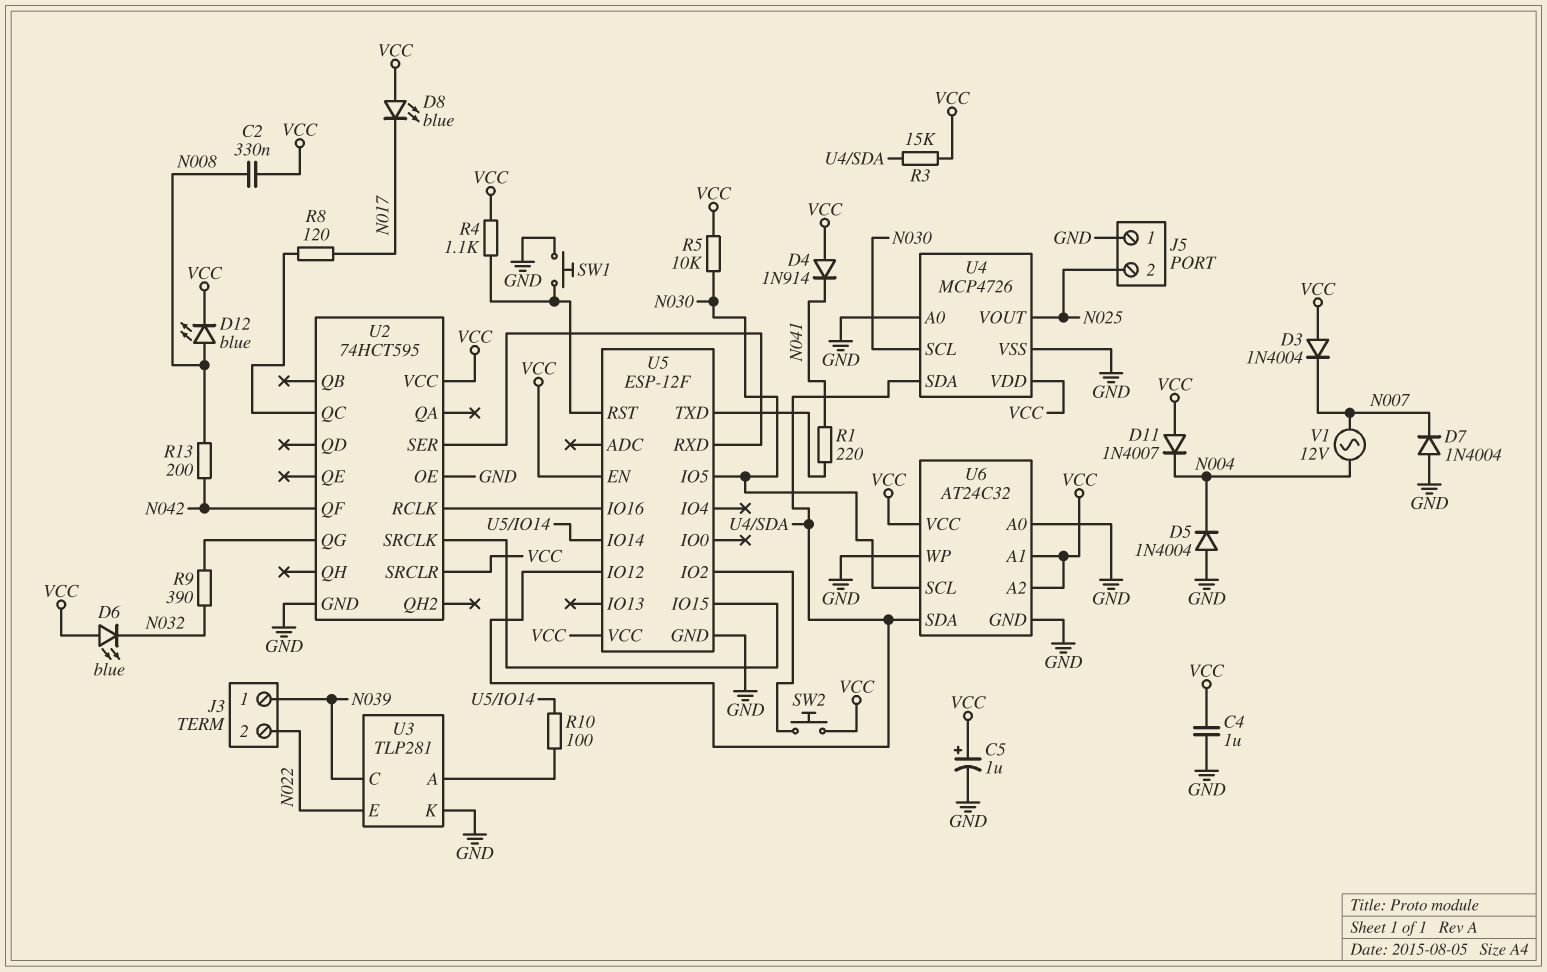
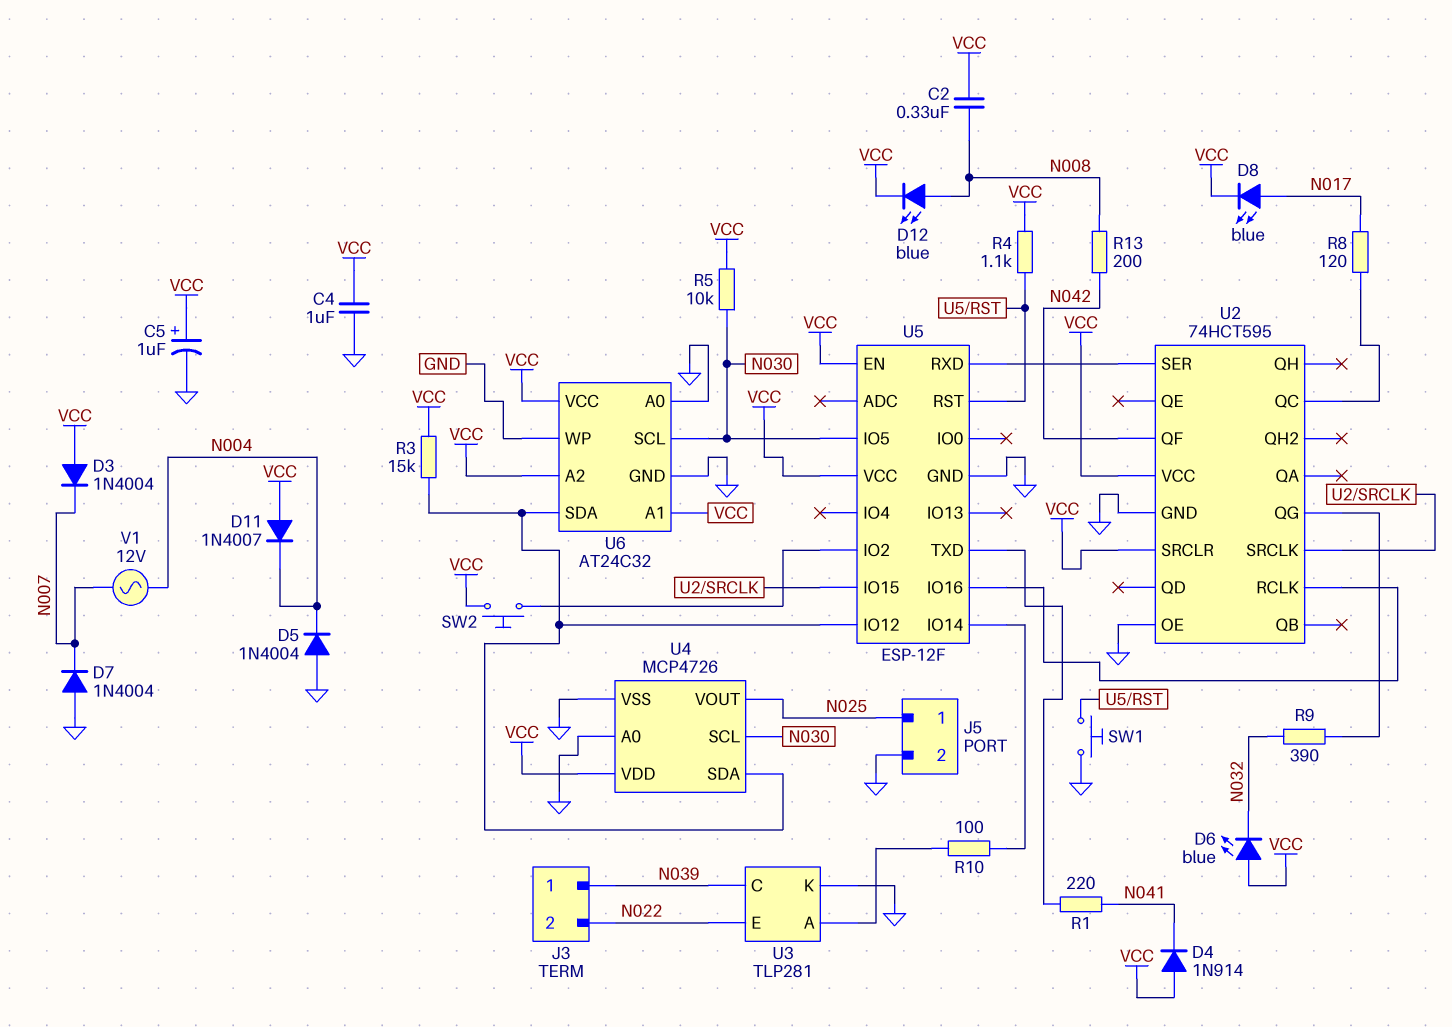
D8: LED blue (A VCC, K N017) -> LED blue (A N017, K VCC)
J5 pin 1: GND -> N025
J5 pin 2: N025 -> GND

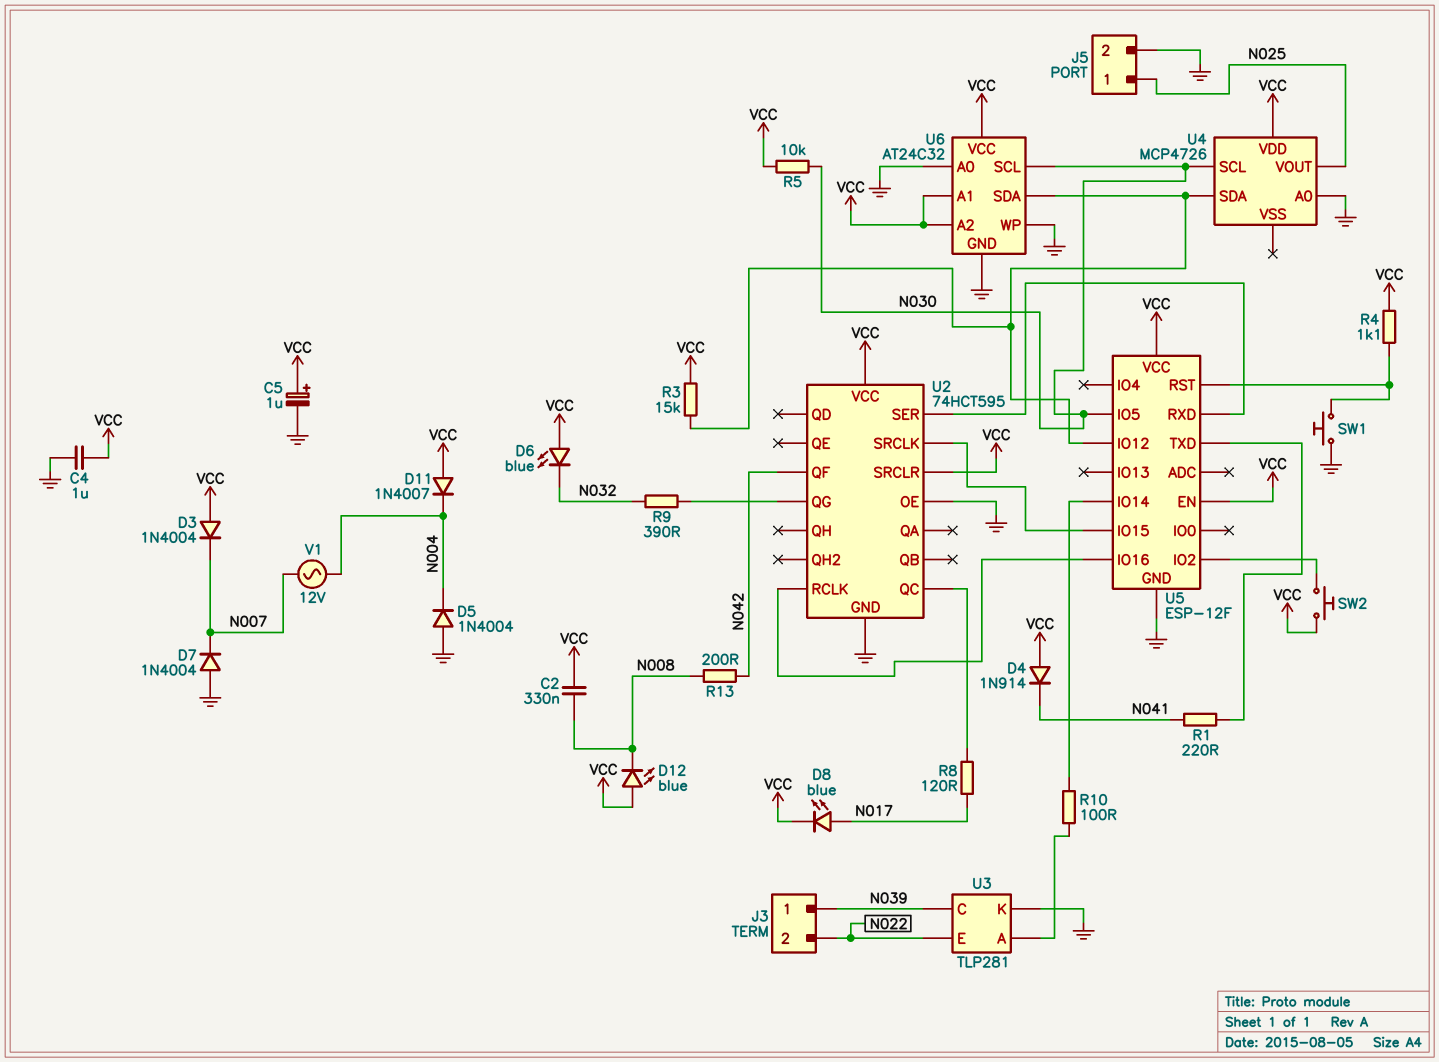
D12: LED blue (A N008, K VCC) -> LED blue (A VCC, K N008)
U4 pin VSS: GND -> none

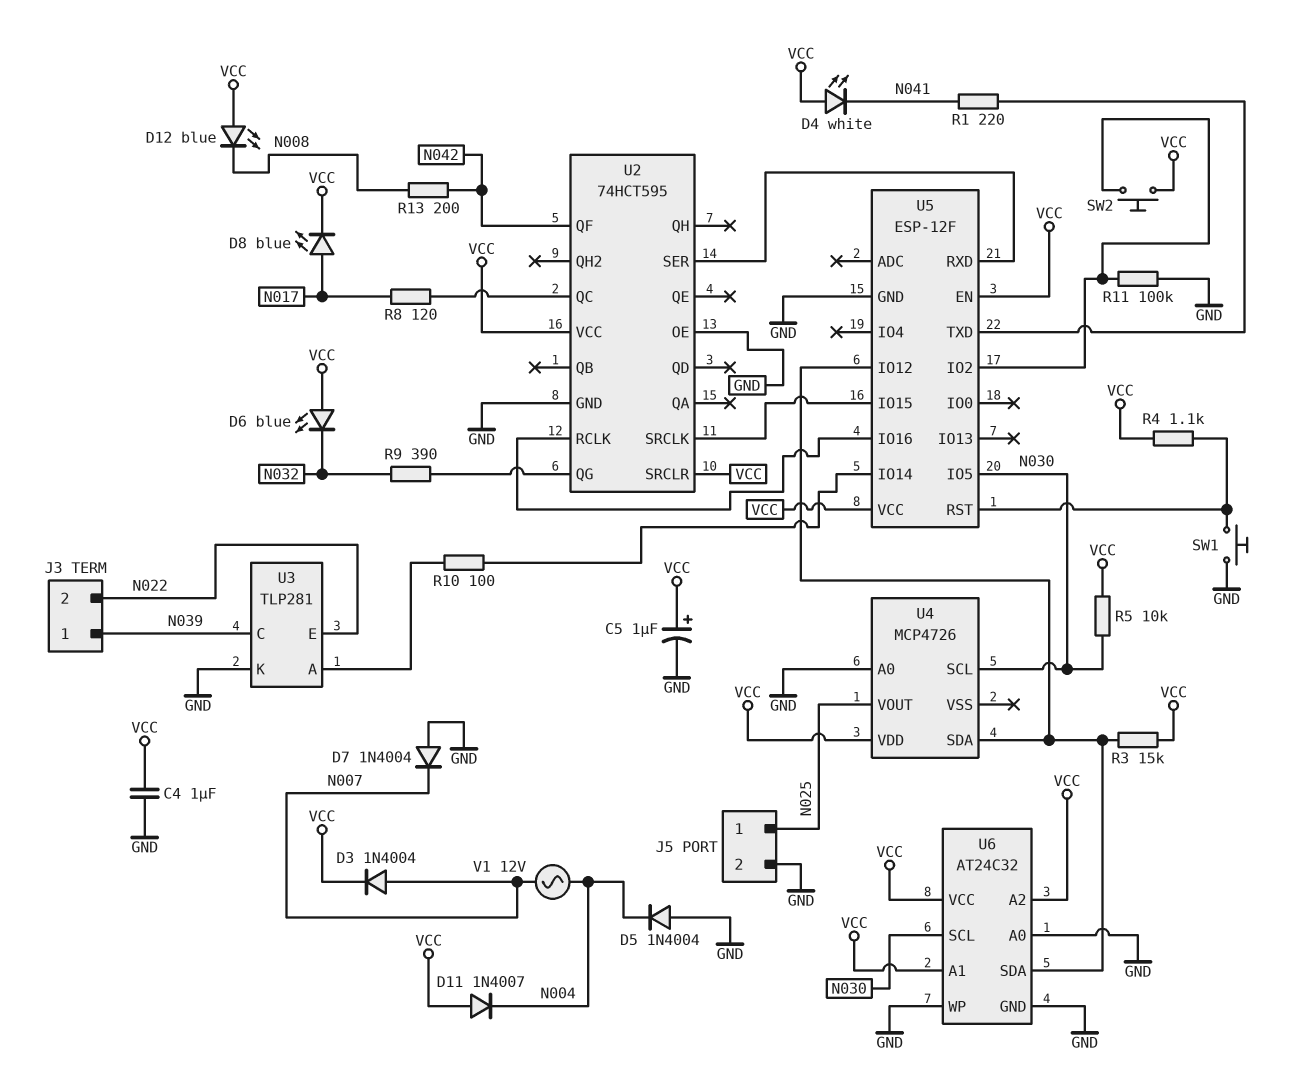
C2: 330nF (N008, VCC) -> none
D3: diode 1N4004 (A VCC, K N007) -> diode 1N4004 (A N007, K VCC)
D4: diode 1N914 (A VCC, K N041) -> LED white (A VCC, K N041)
R11: none -> 100k (GND, U5/IO2)

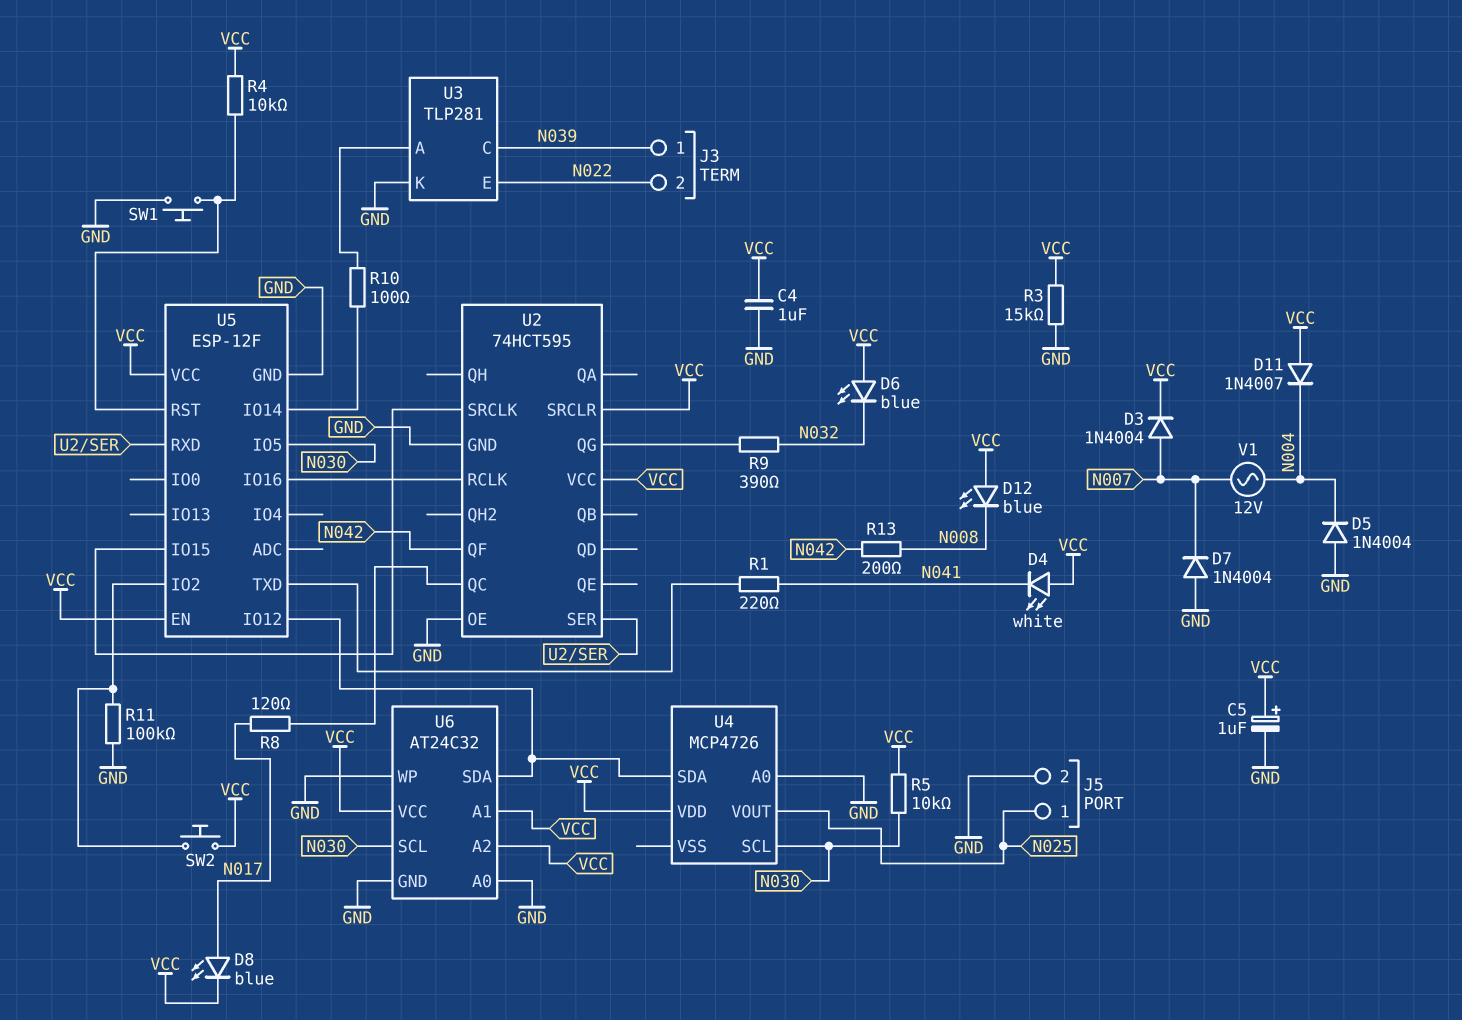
R3: 15k (U4/SDA, VCC) -> 15k (GND, VCC)
R4: 1.1k (U5/RST, VCC) -> 10k (U5/RST, VCC)

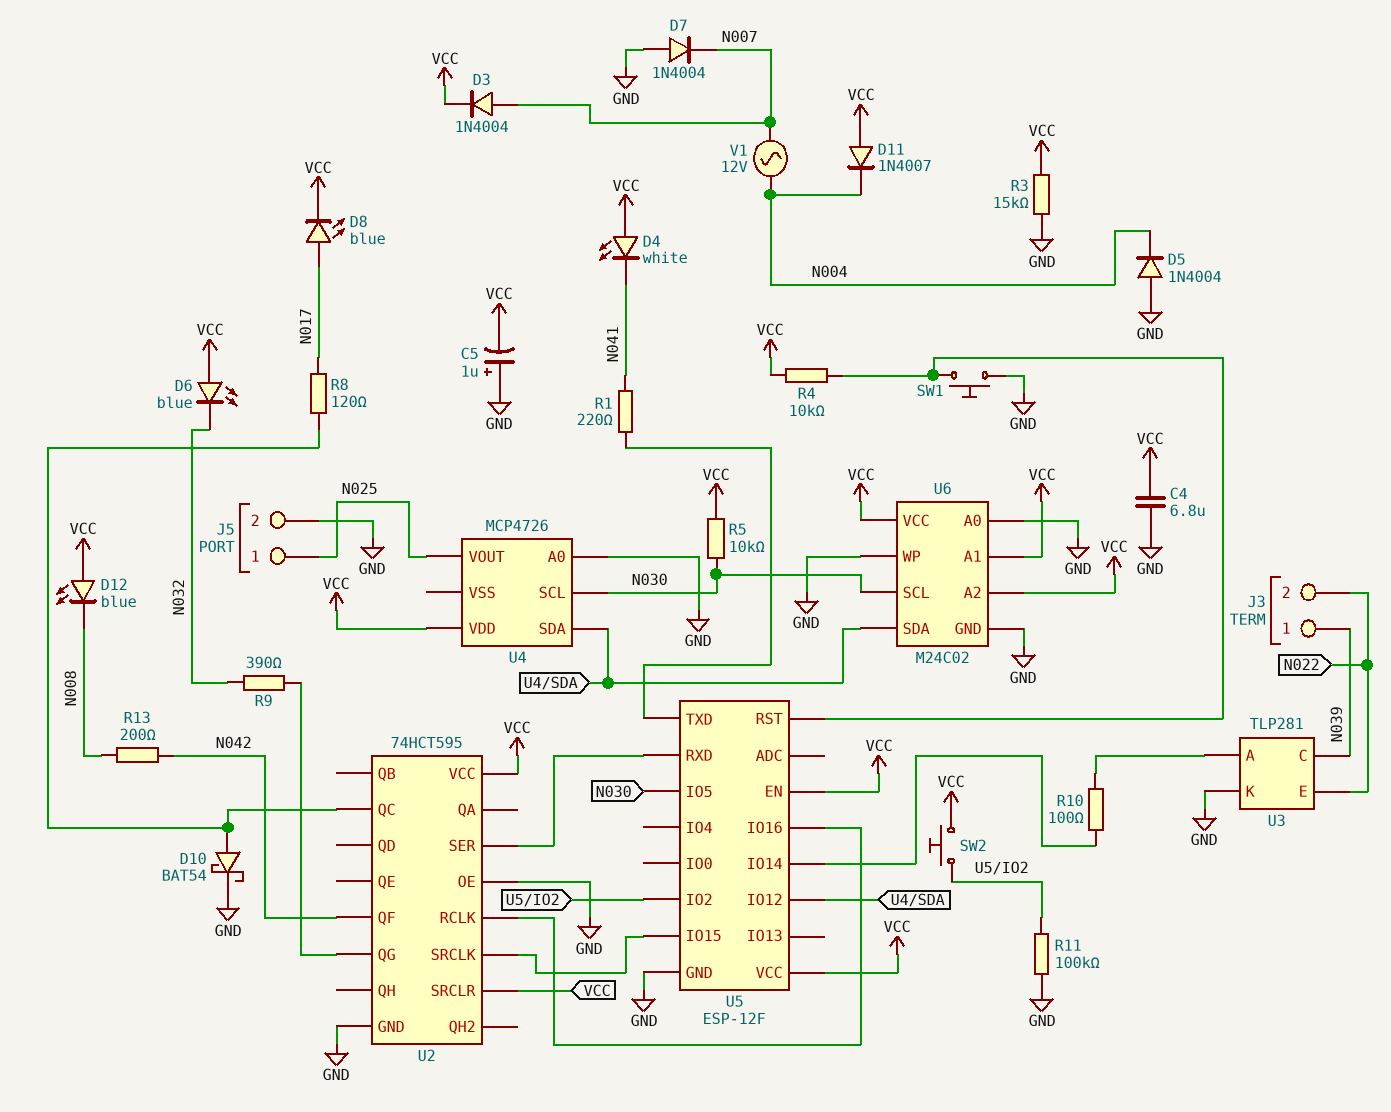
C4: 1uF (GND, VCC) -> 6.8uF (GND, VCC)
C5: 1uF (plus VCC, minus GND) -> 1uF (plus GND, minus VCC)
D10: none -> schottky BAT54 (A U2/QC, K GND)
U6: AT24C32 -> M24C02

